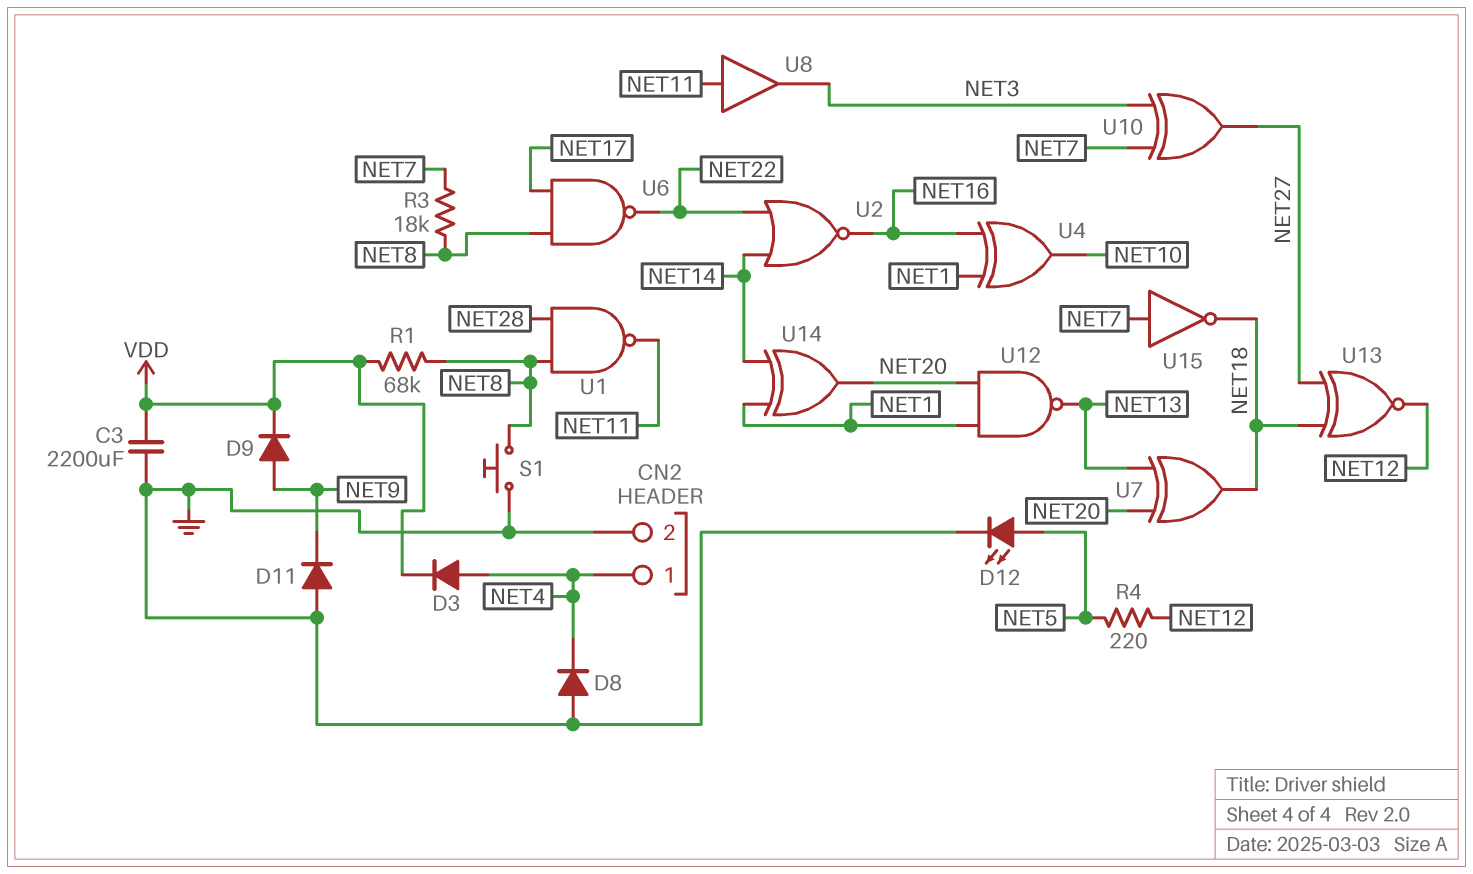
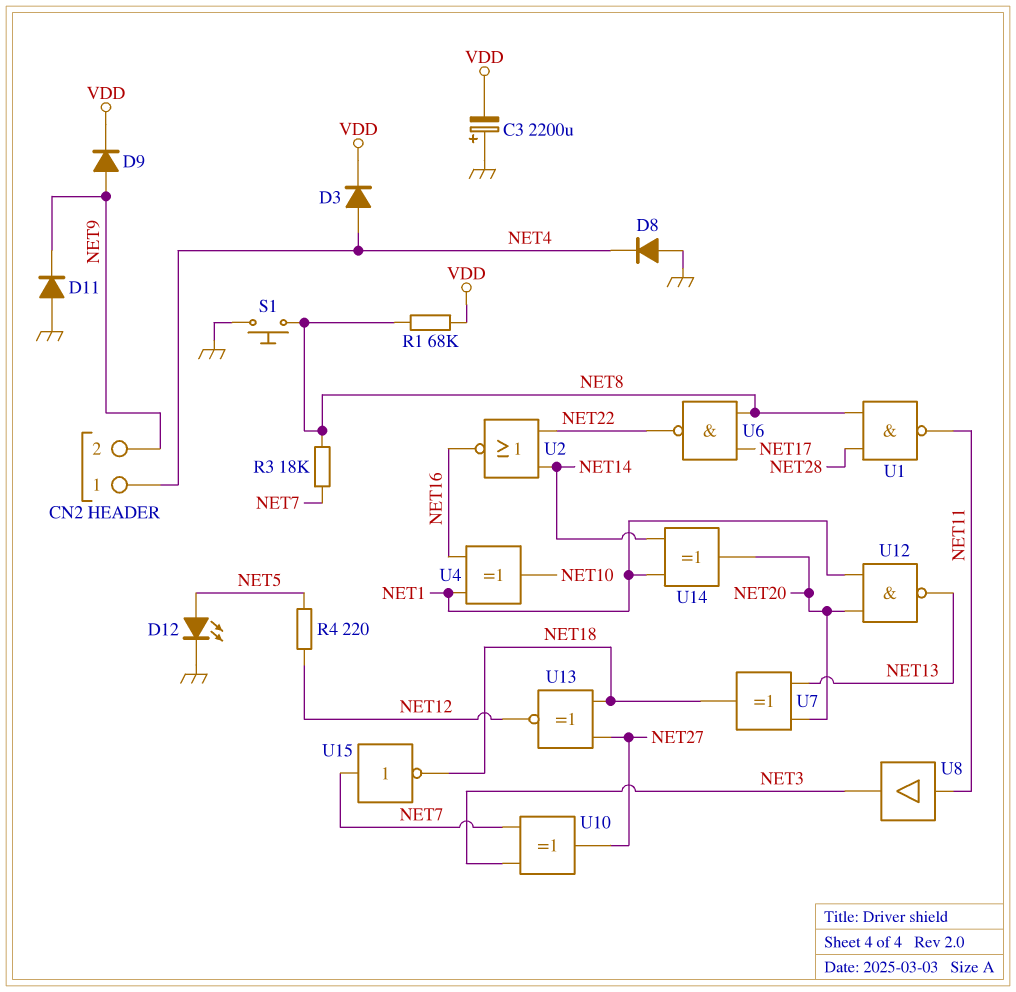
C3: 2200uF (GND, VDD) -> 2200uF (plus GND, minus VDD)
CN2 pin 2: GND -> NET9

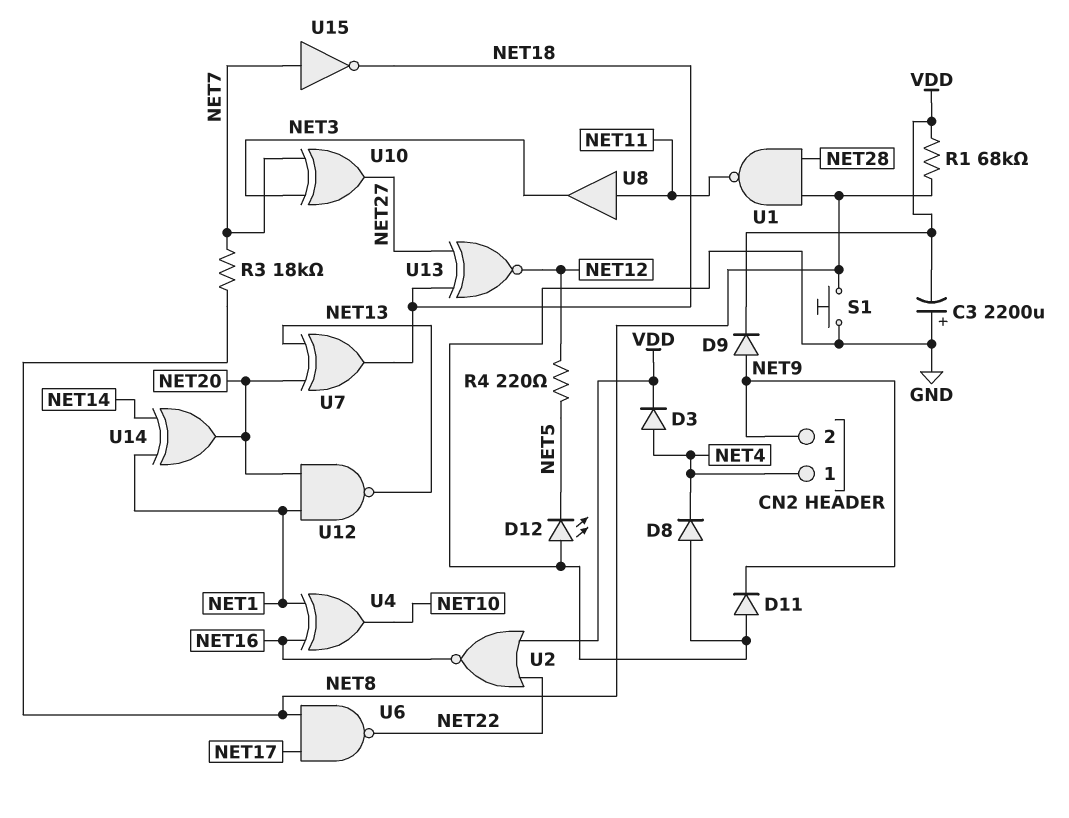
D12: LED (A NET5, K GND) -> LED (A GND, K NET5)
U2: NOR (in NET14, in NET22, out NET16) -> NOR (in NET22, in VDD, out NET16)

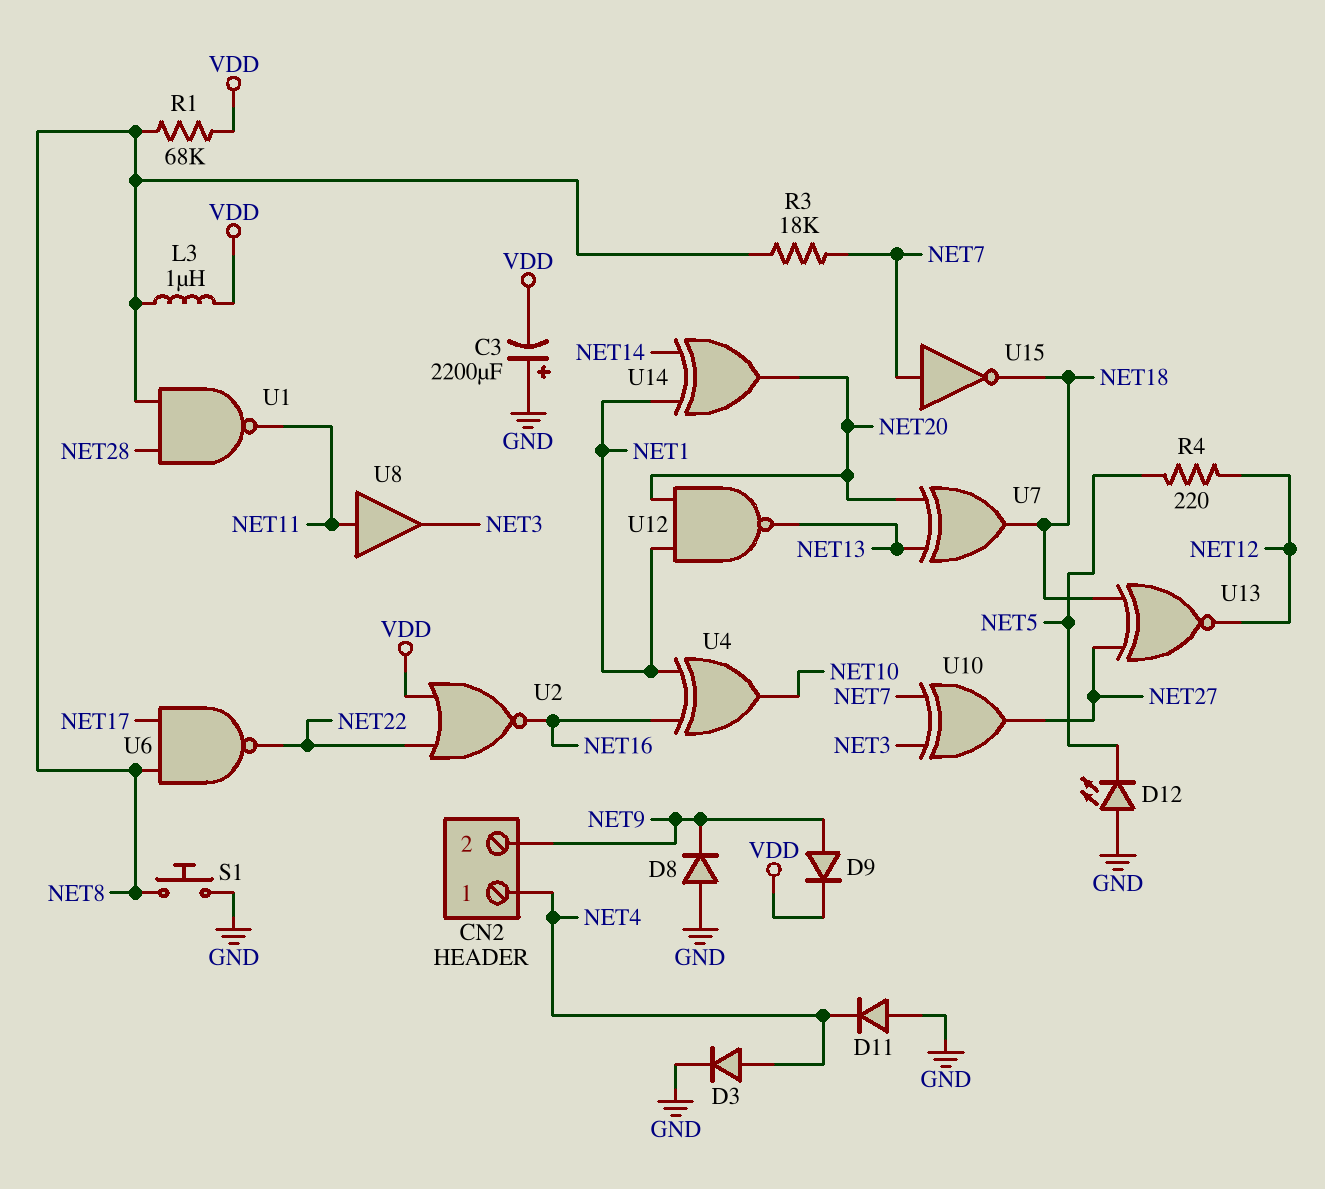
D3: diode (A NET4, K VDD) -> diode (A NET4, K GND)
D8: diode (A GND, K NET4) -> diode (A GND, K NET9)
D11: diode (A GND, K NET9) -> diode (A GND, K NET4)
L3: none -> 1uH (NET8, VDD)

